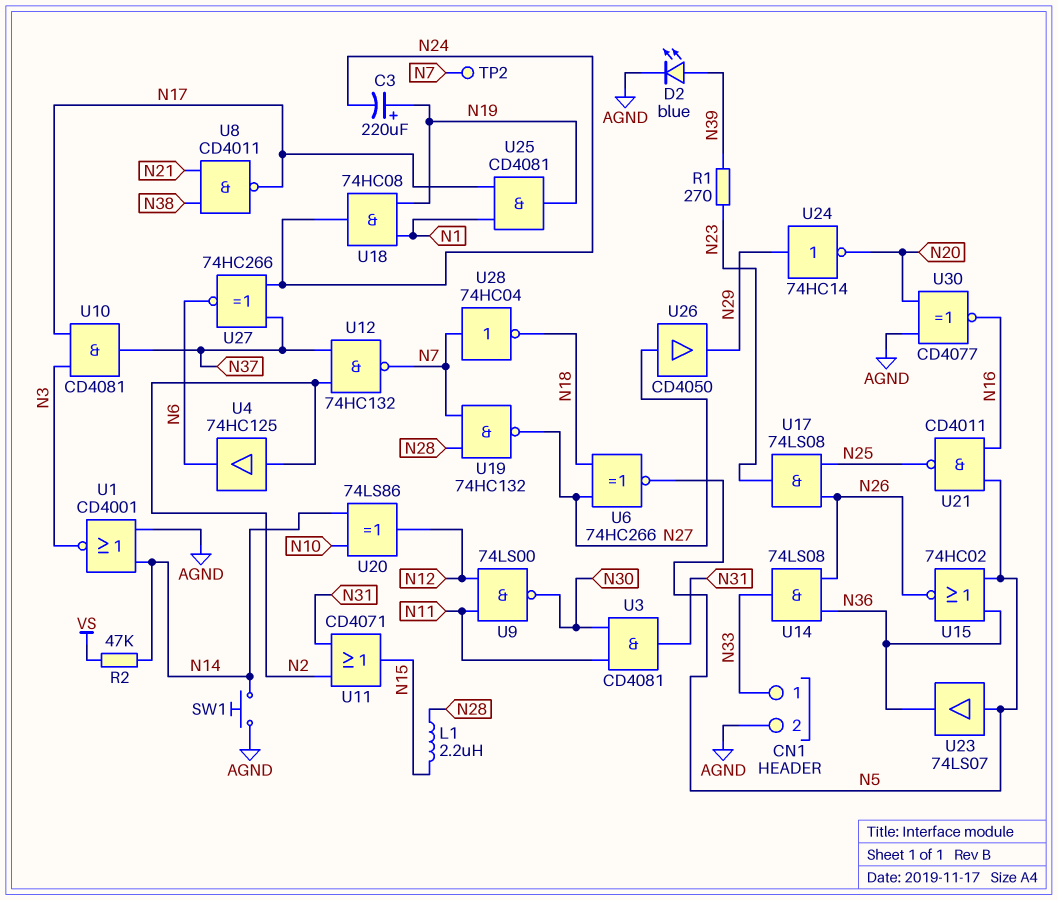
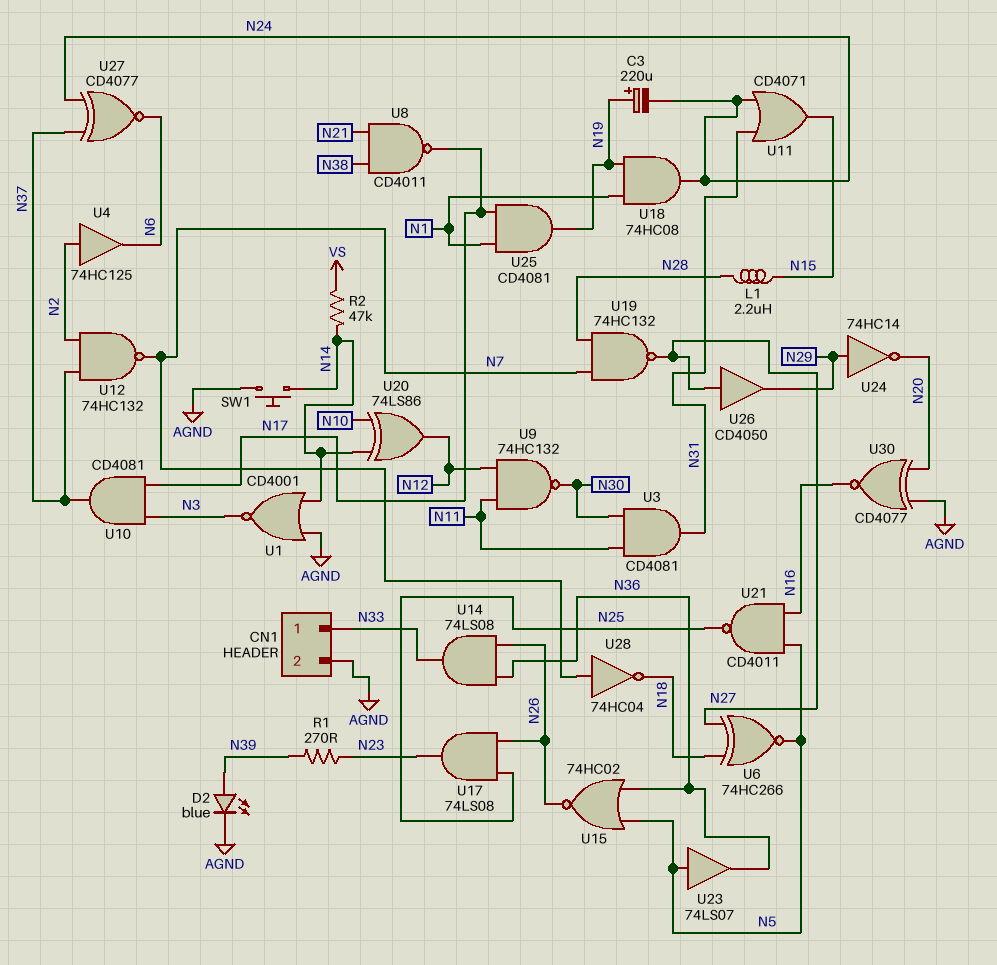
TP2: test point (N7) -> none
U9: NAND 74LS00 (in N11, in N12, out N30) -> NAND 74HC132 (in N11, in N12, out N30)
U11: OR CD4071 (in N2, in N31, out N15) -> OR CD4071 (in N24, in N31, out N15)
U27: XNOR 74HC266 (in N24, in N37, out N6) -> XNOR CD4077 (in N24, in N37, out N6)

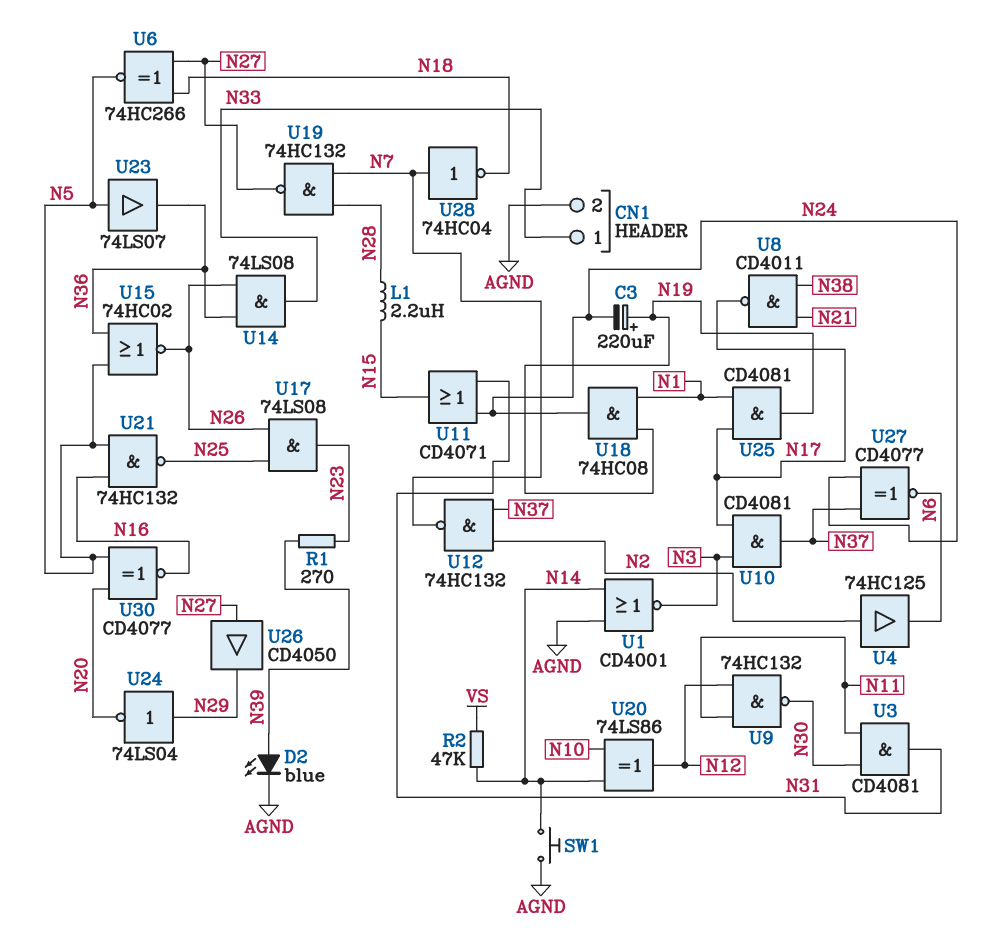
U21: NAND CD4011 (in N5, in N16, out N25) -> NAND 74HC132 (in N5, in N16, out N25)
U24: NOT 74HC14 (in N29, out N20) -> NOT 74LS04 (in N29, out N20)
U30: XNOR CD4077 (in AGND, in N20, out N16) -> XNOR CD4077 (in N5, in N20, out N16)

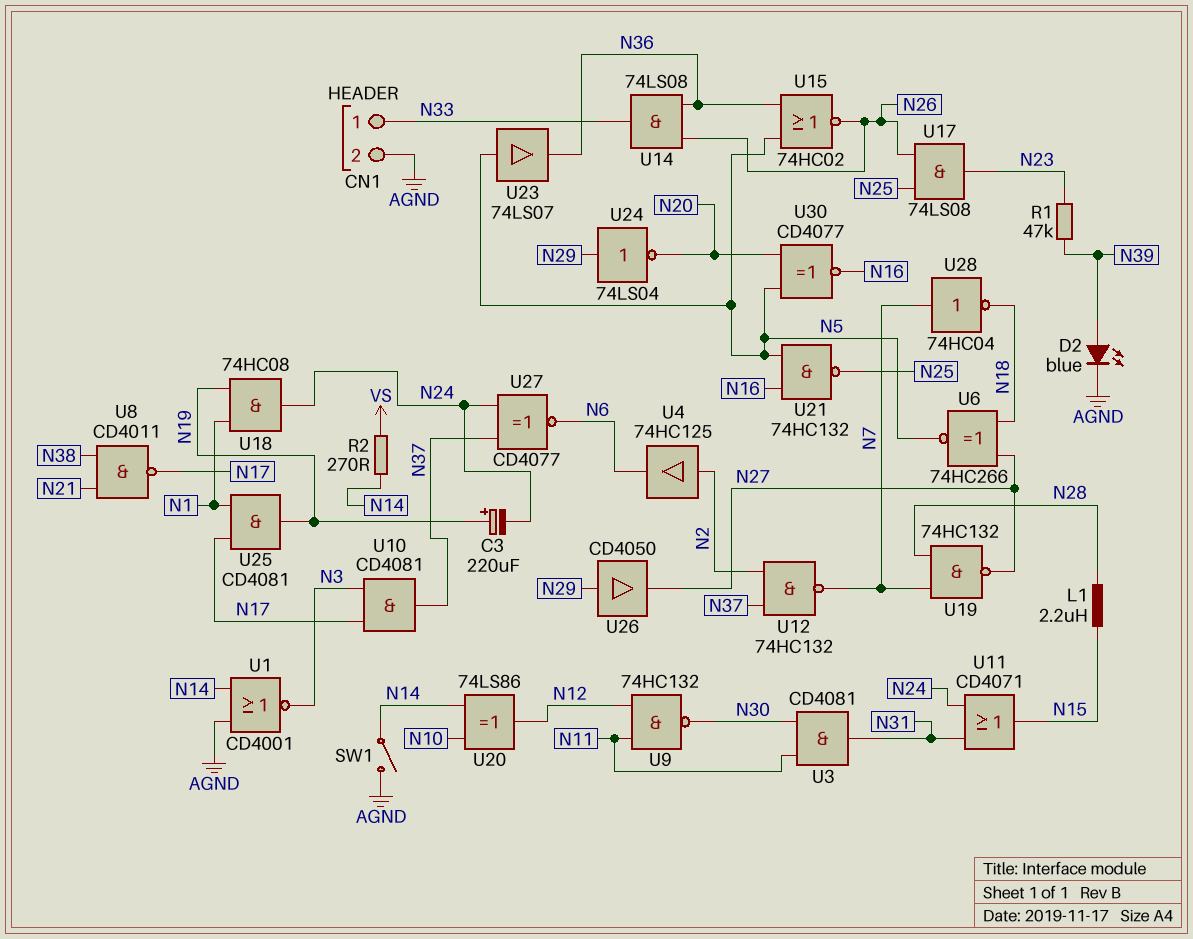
R1: 270 (N23, N39) -> 47k (N23, N39)
R2: 47k (N14, VS) -> 270 (N14, VS)
SW1: button (AGND, N14) -> switch (AGND, N14)
U26: buffer CD4050 (in N27, out N29) -> buffer CD4050 (in N29, out N27)

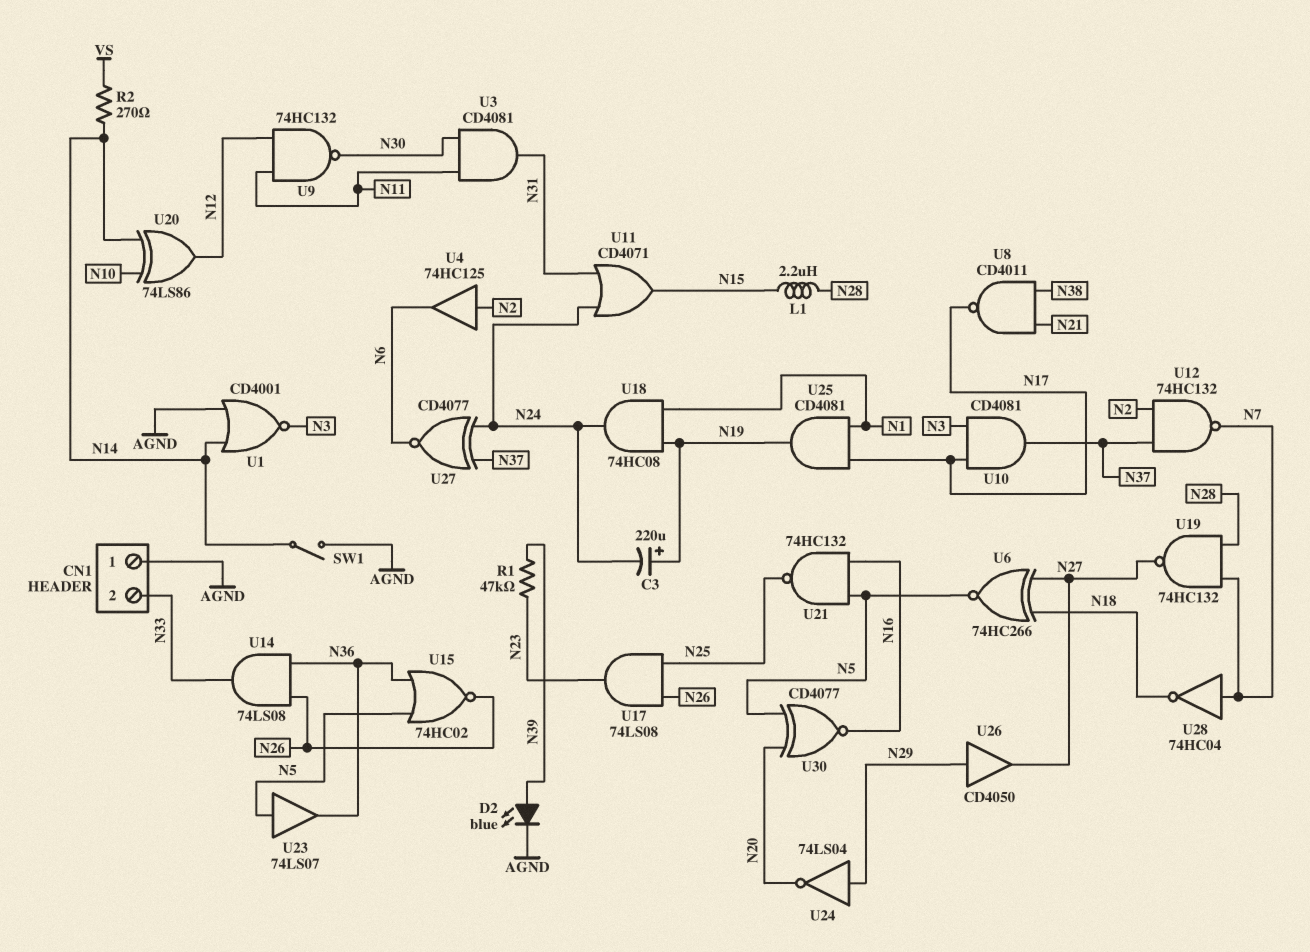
CN1 pin 1: N33 -> AGND
CN1 pin 2: AGND -> N33

